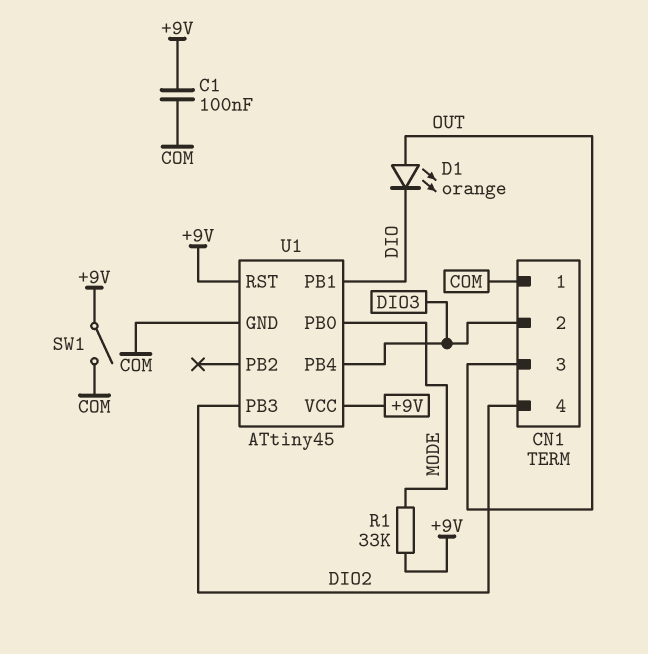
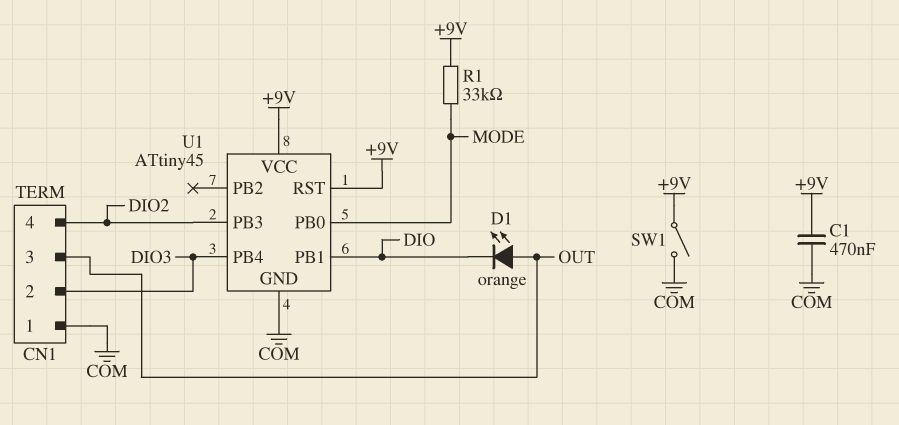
C1: 100nF (+9V, COM) -> 470nF (+9V, COM)

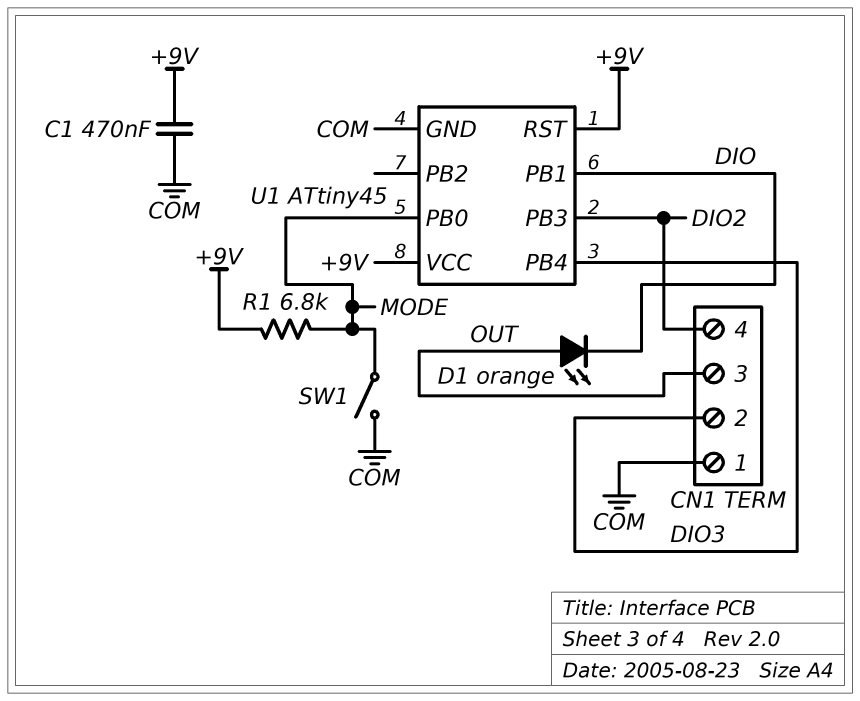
R1: 33k (+9V, MODE) -> 6.8k (+9V, MODE)
SW1: switch (+9V, COM) -> switch (COM, MODE)

